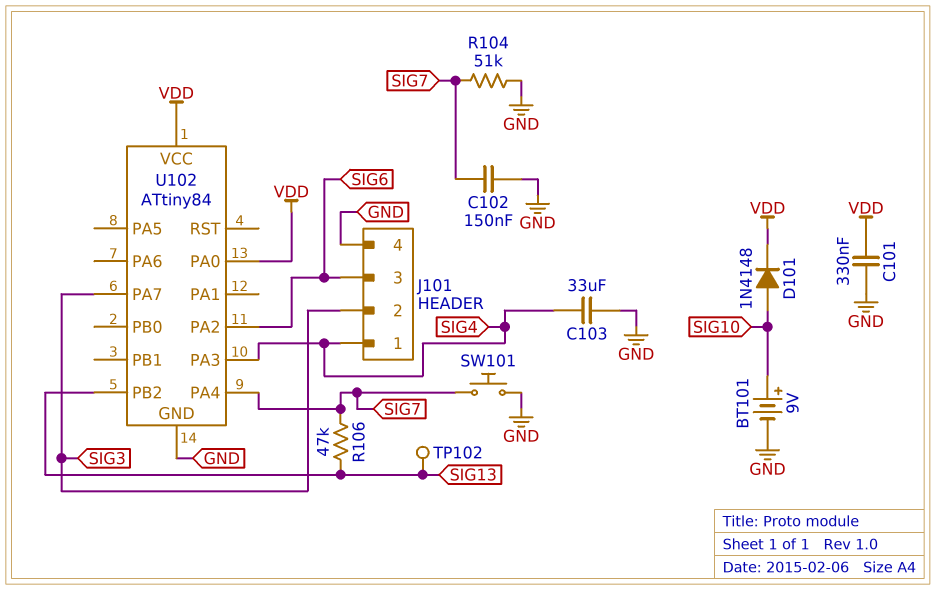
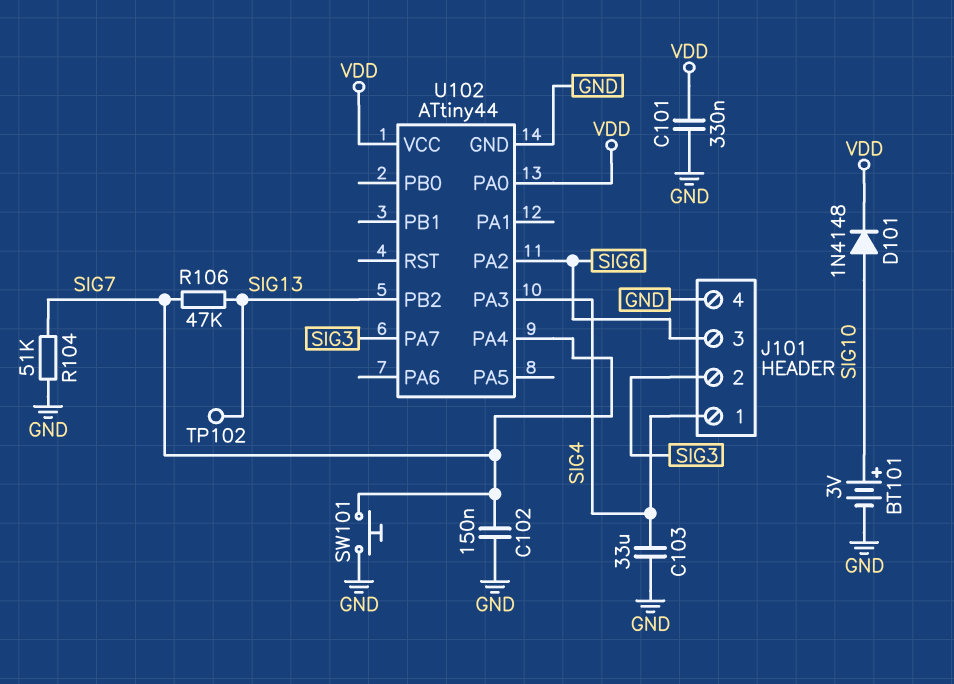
BT101: 9V (plus SIG10, minus GND) -> 3V (plus SIG10, minus GND)
U102: ATtiny84 -> ATtiny44

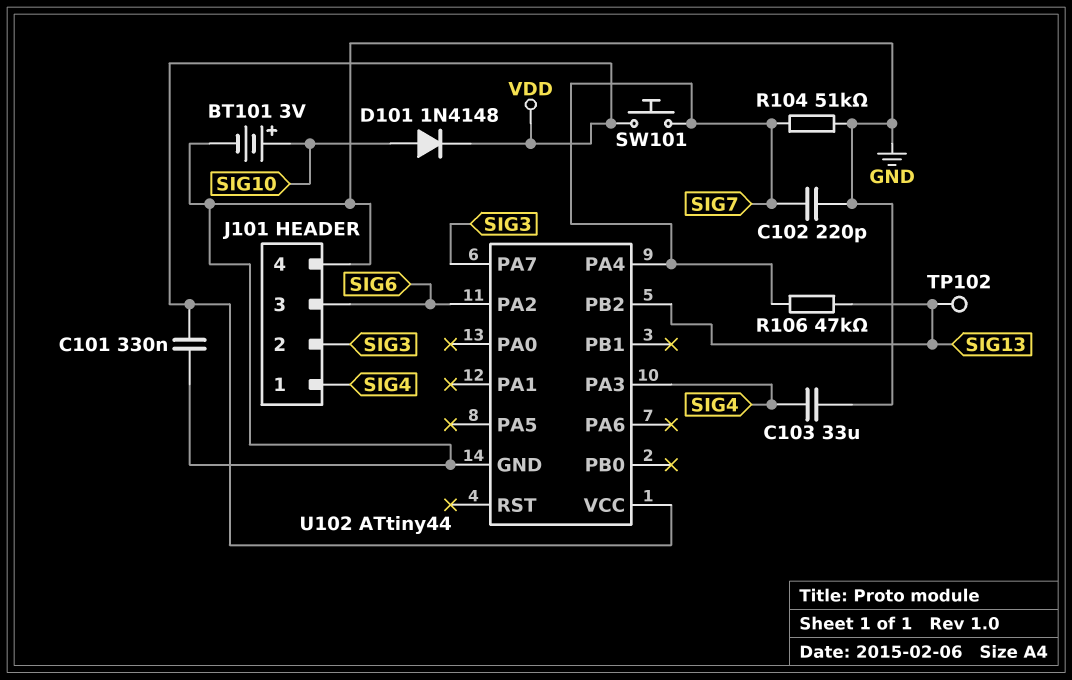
C102: 150nF (GND, SIG7) -> 220pF (GND, SIG7)
SW101: button (GND, SIG7) -> button (SIG7, VDD)
U102 pin PA0: VDD -> none

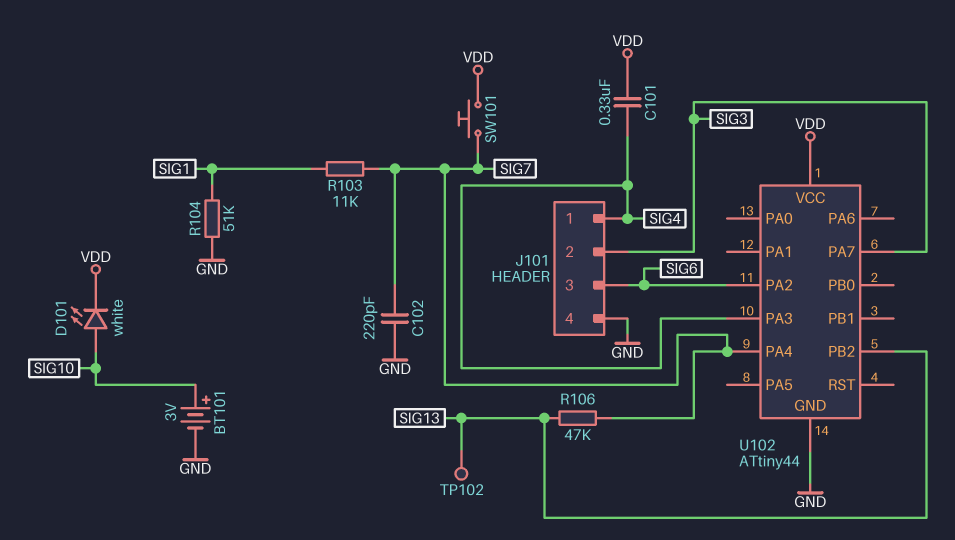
C101: 330nF (GND, VDD) -> 330nF (SIG4, VDD)
C103: 33uF (GND, SIG4) -> none
D101: diode 1N4148 (A SIG10, K VDD) -> LED white (A SIG10, K VDD)
R103: none -> 11k (SIG1, SIG7)
R104: 51k (GND, SIG7) -> 51k (GND, SIG1)

